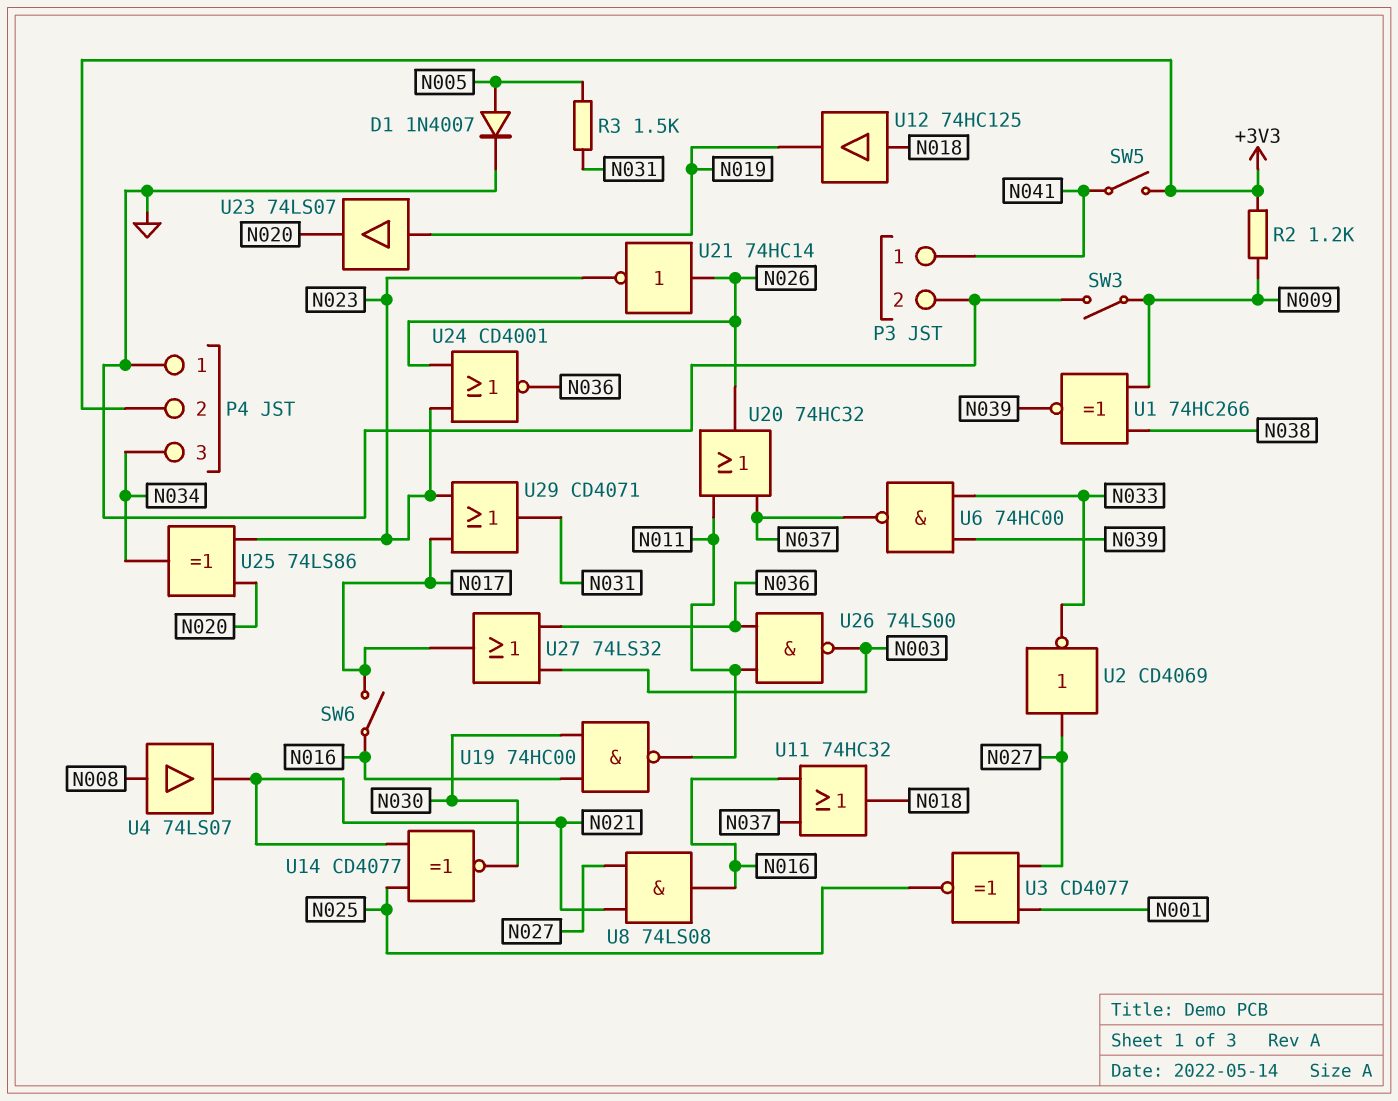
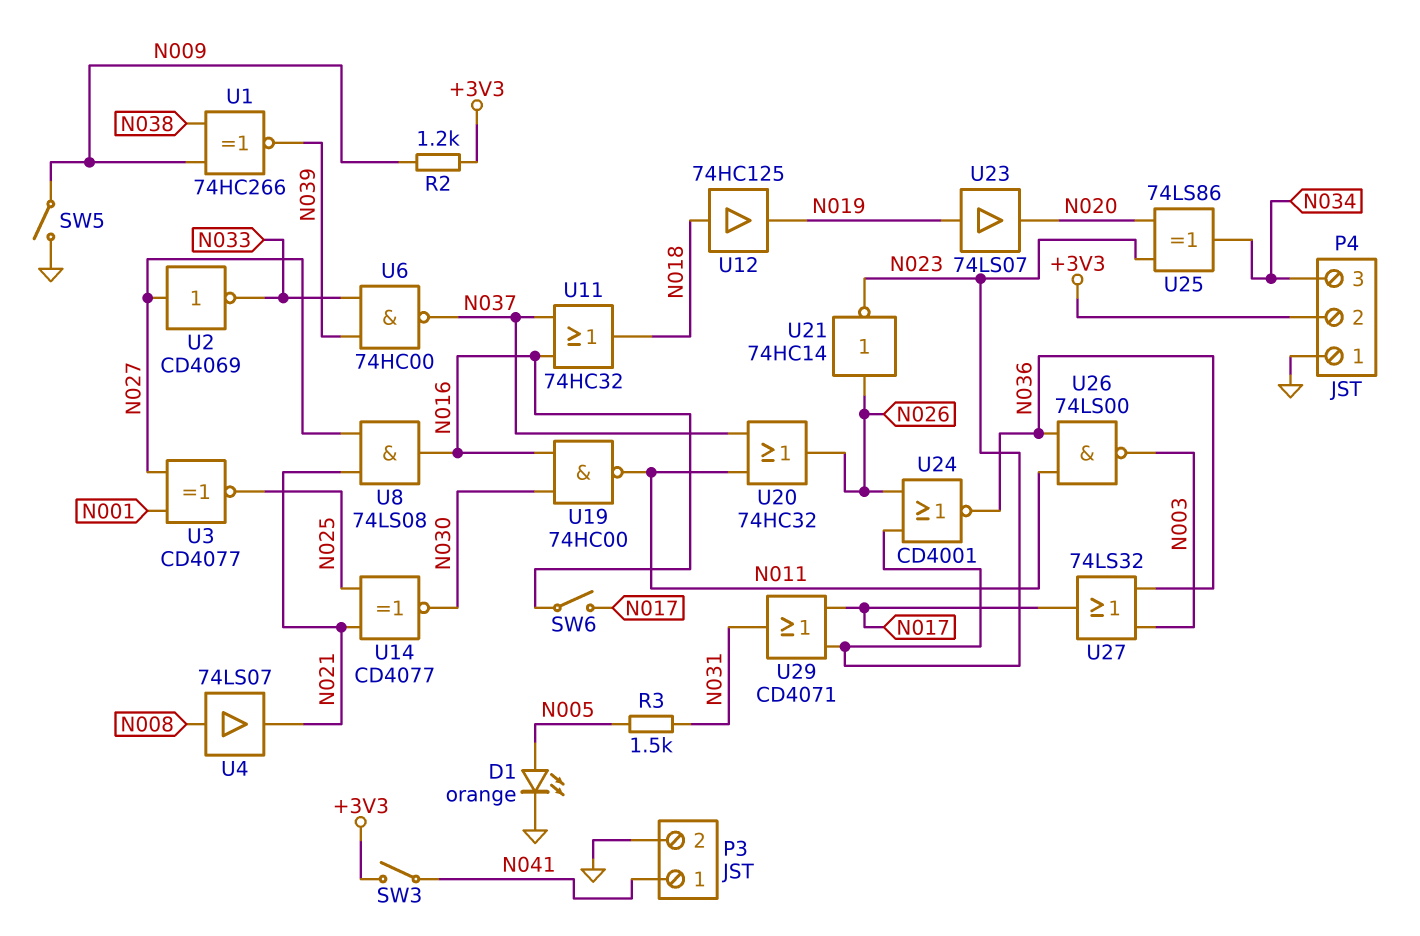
D1: diode 1N4007 (A N005, K GND) -> LED orange (A N005, K GND)
SW3: switch (GND, N009) -> switch (+3V3, N041)
SW5: switch (+3V3, N041) -> switch (GND, N009)

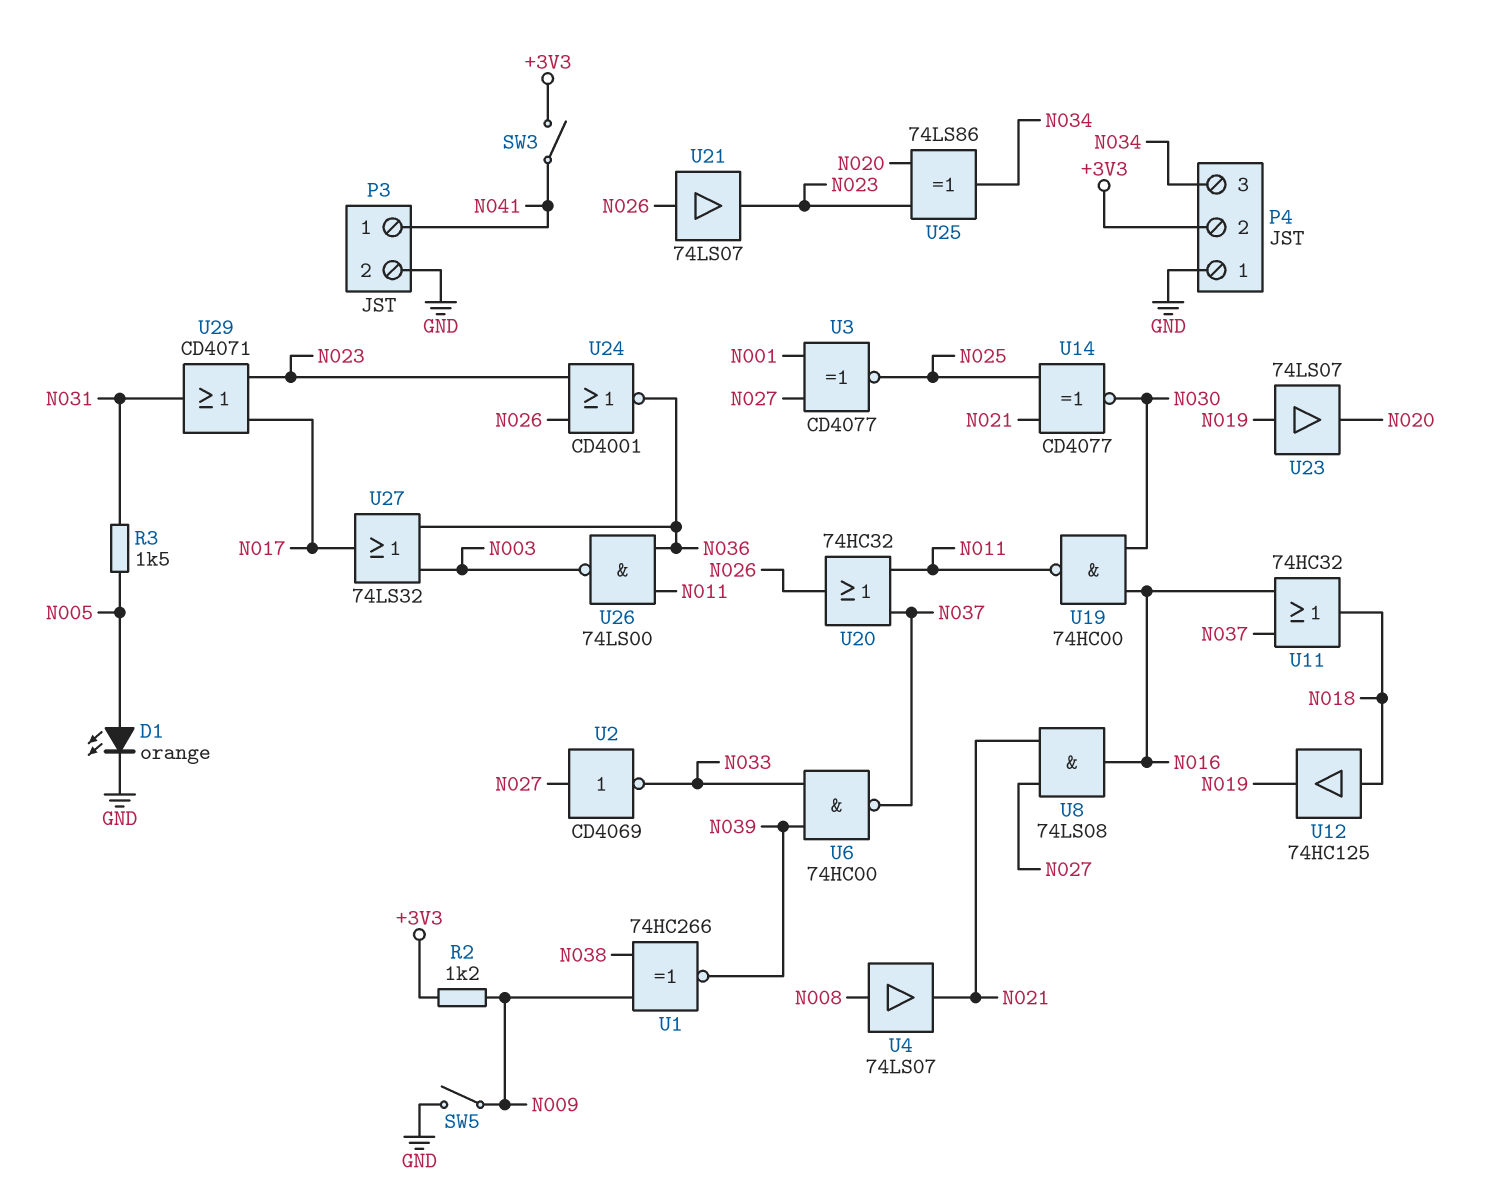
SW6: switch (N016, N017) -> none
U21: NOT 74HC14 (in N026, out N023) -> buffer 74LS07 (in N026, out N023)

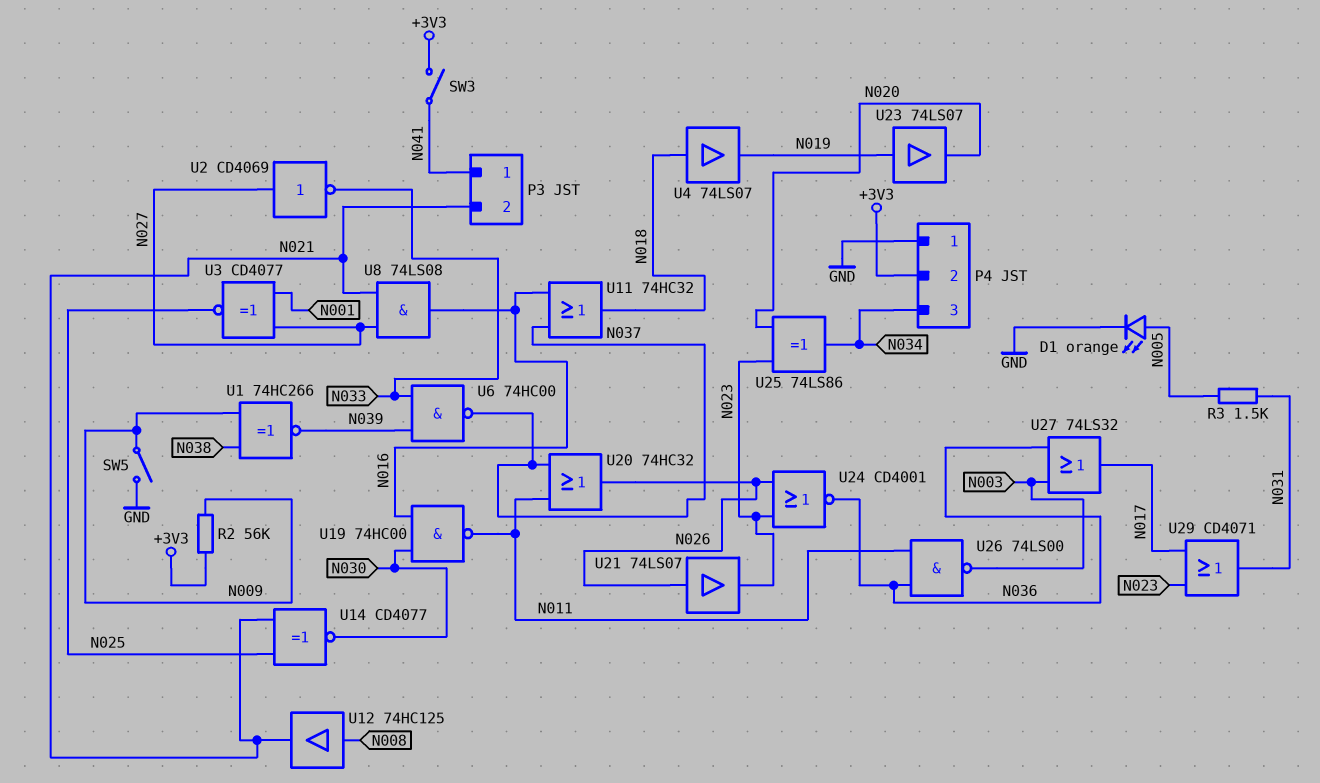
P3 pin 2: GND -> N021
R2: 1.2k (+3V3, N009) -> 56k (+3V3, N009)
U4: buffer 74LS07 (in N008, out N021) -> buffer 74LS07 (in N018, out N019)
U12: buffer 74HC125 (in N018, out N019) -> buffer 74HC125 (in N008, out N021)

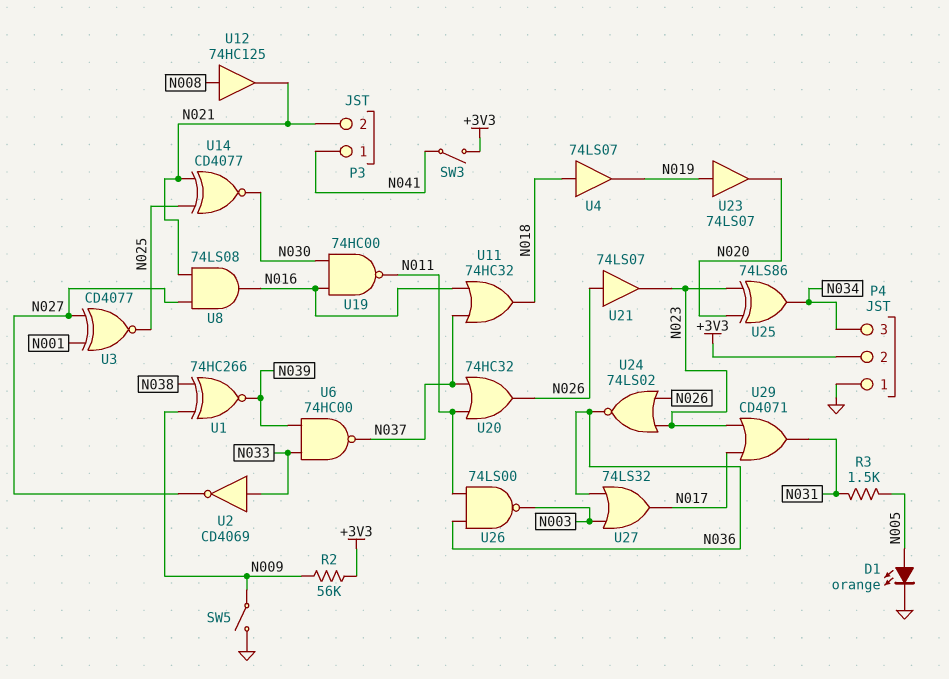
U2: NOT CD4069 (in N027, out N033) -> NOT CD4069 (in N033, out N027)
U24: NOR CD4001 (in N023, in N026, out N036) -> NOR 74LS02 (in N023, in N026, out N036)

